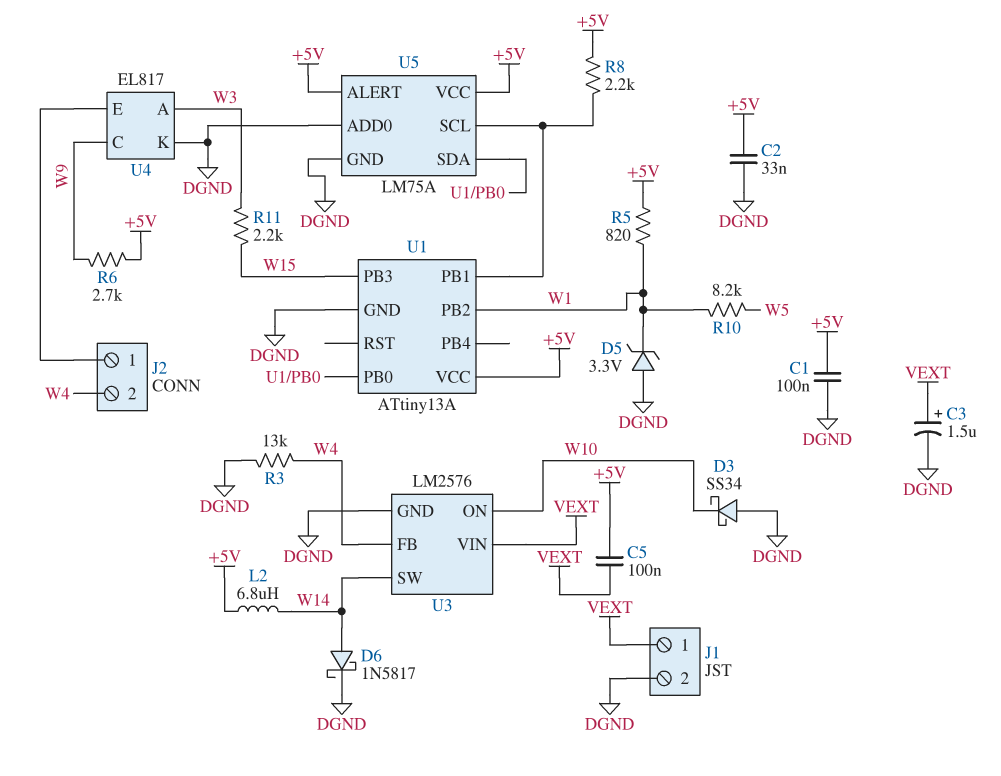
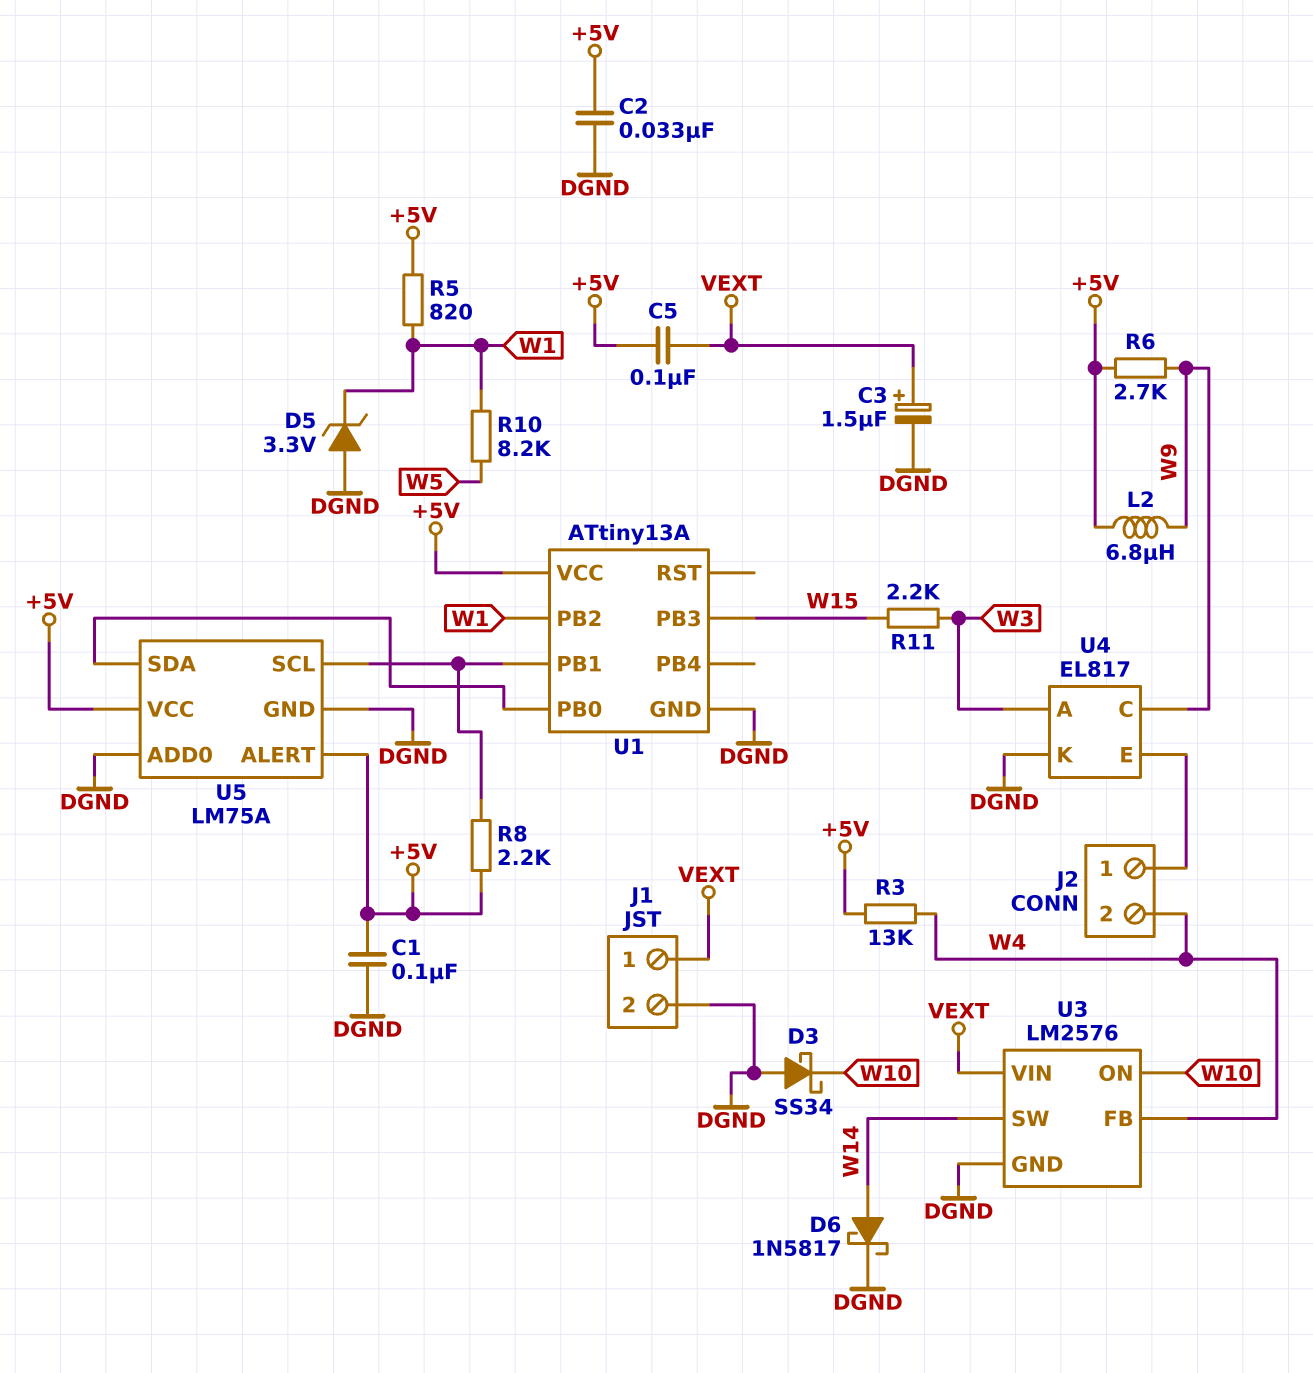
L2: 6.8uH (+5V, W14) -> 6.8uH (+5V, W9)
R3: 13k (DGND, W4) -> 13k (+5V, W4)

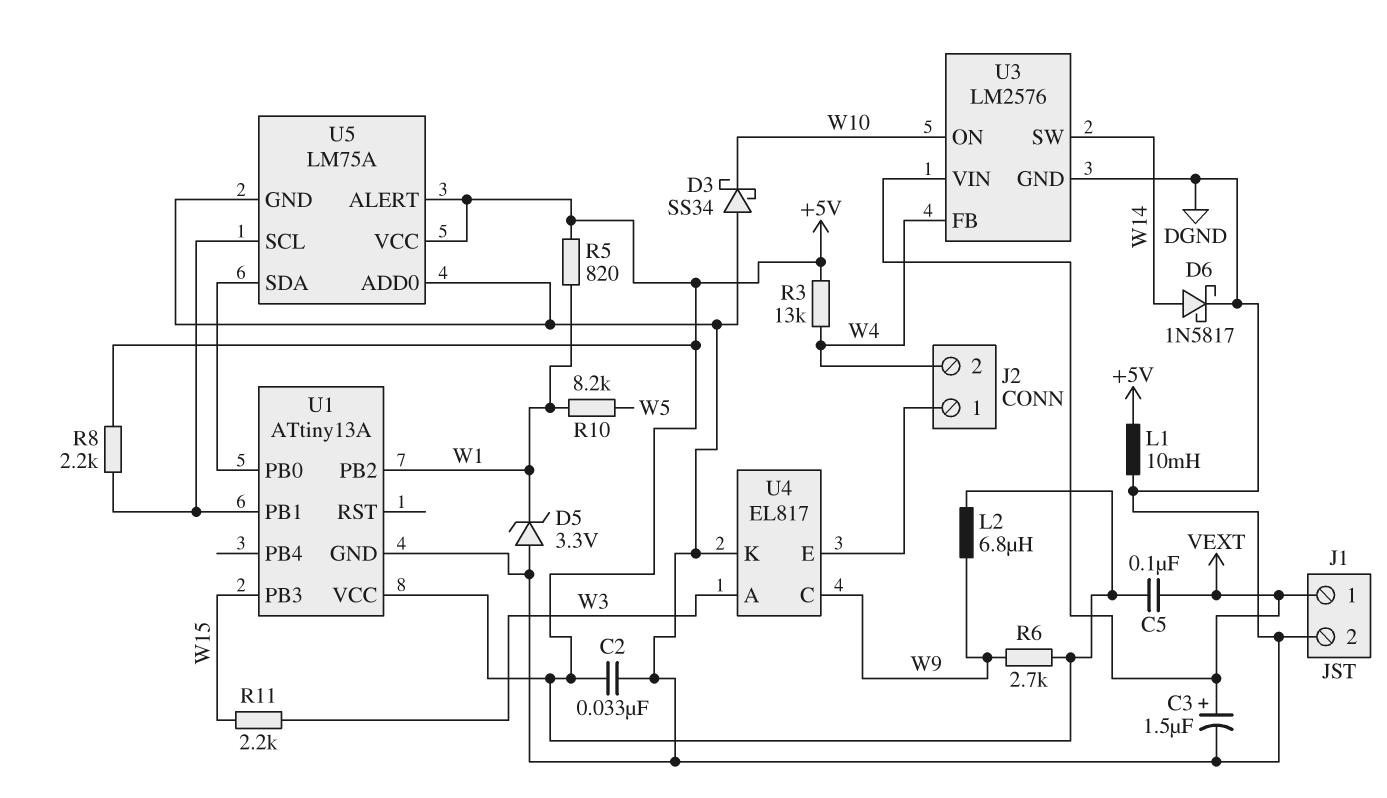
C1: 100nF (+5V, DGND) -> none
L1: none -> 10mH (+5V, DGND)

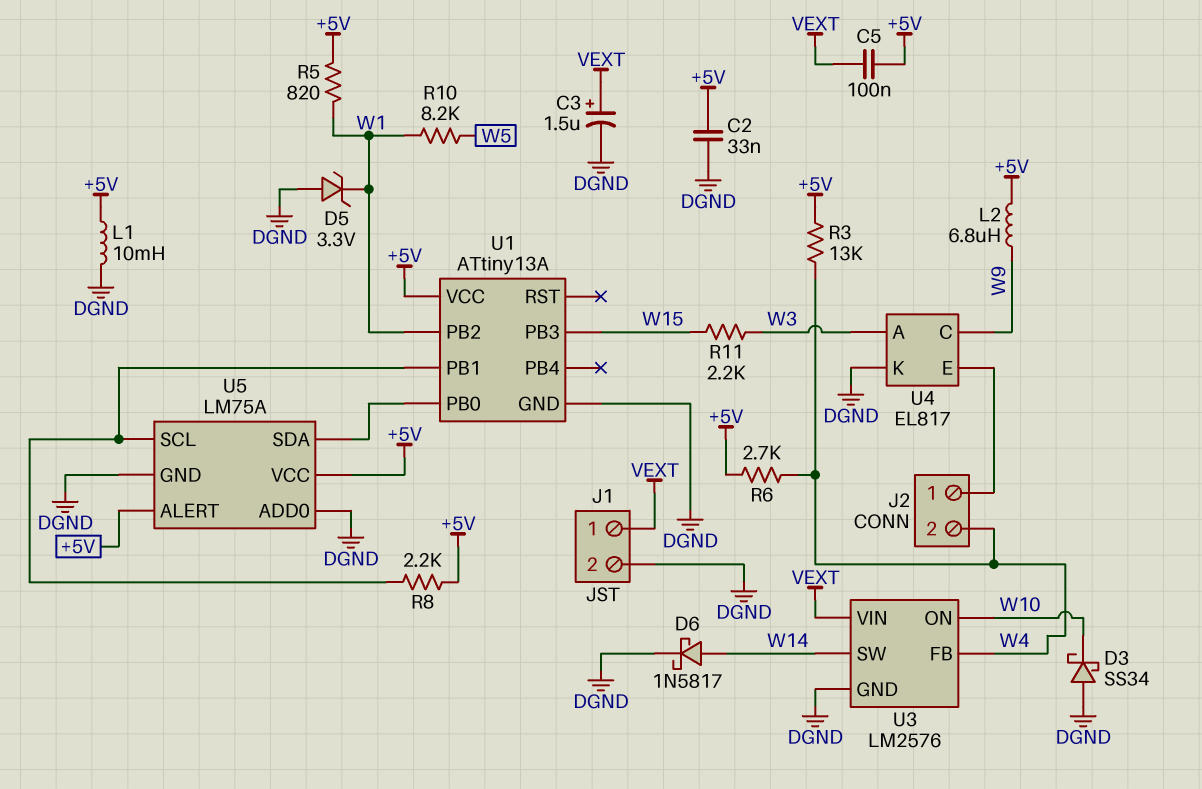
R6: 2.7k (+5V, W9) -> 2.7k (+5V, W4)

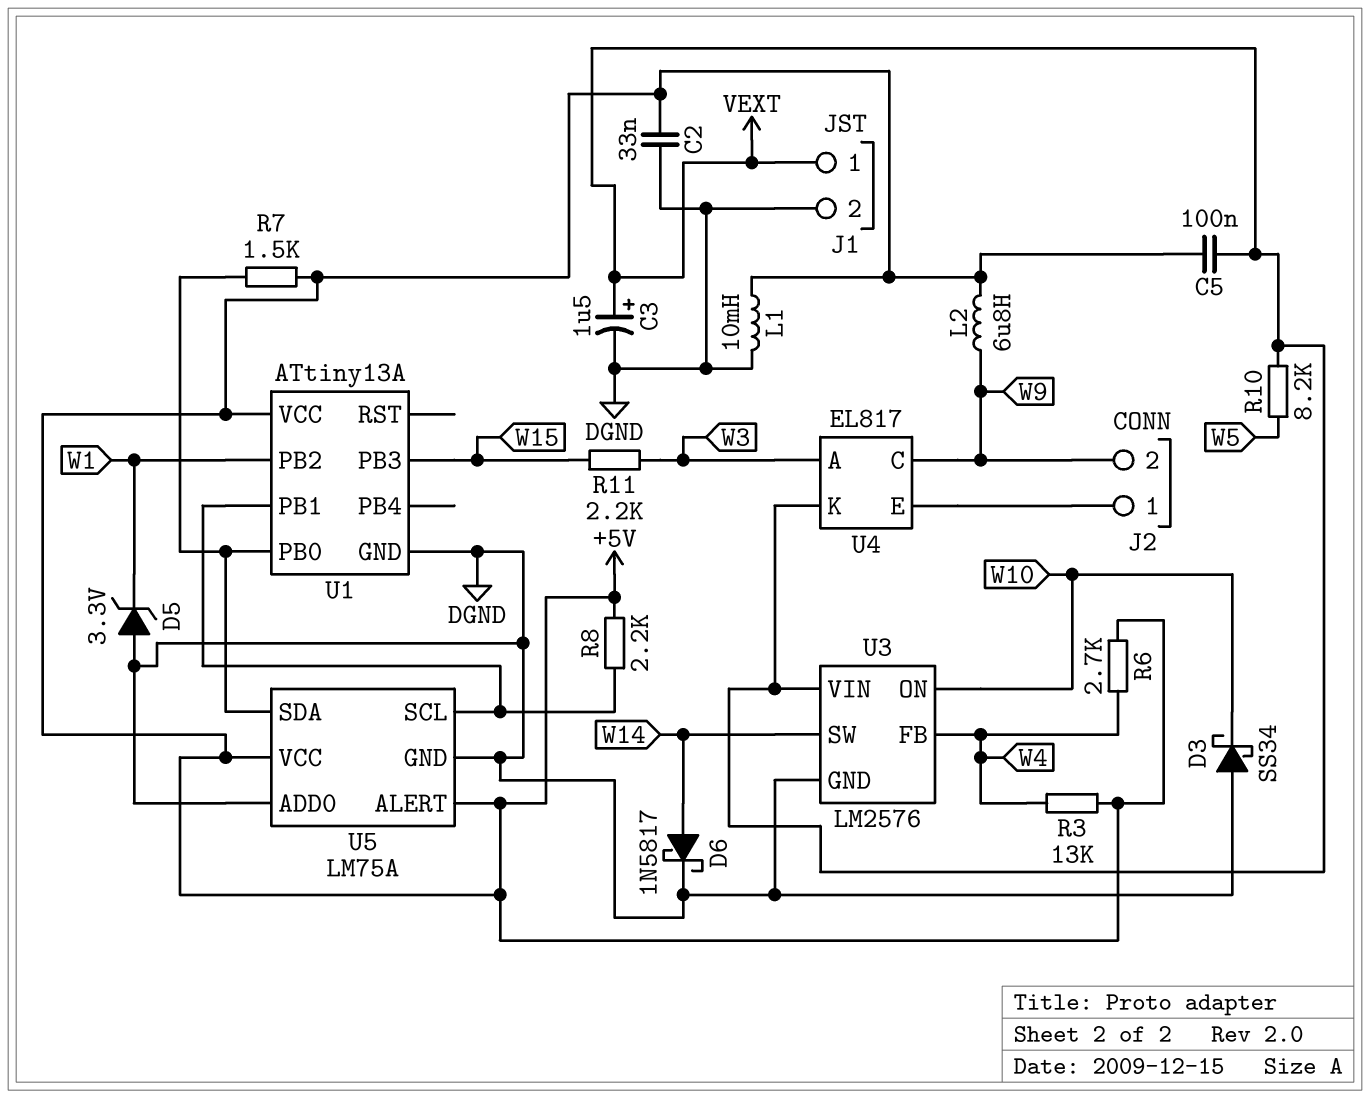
J2 pin 2: W4 -> W9
R5: 820 (+5V, W1) -> none
R7: none -> 1.5k (+5V, U1/PB0)
R10: 8.2k (W1, W5) -> 8.2k (VEXT, W5)
U4 pin K: DGND -> VEXT

